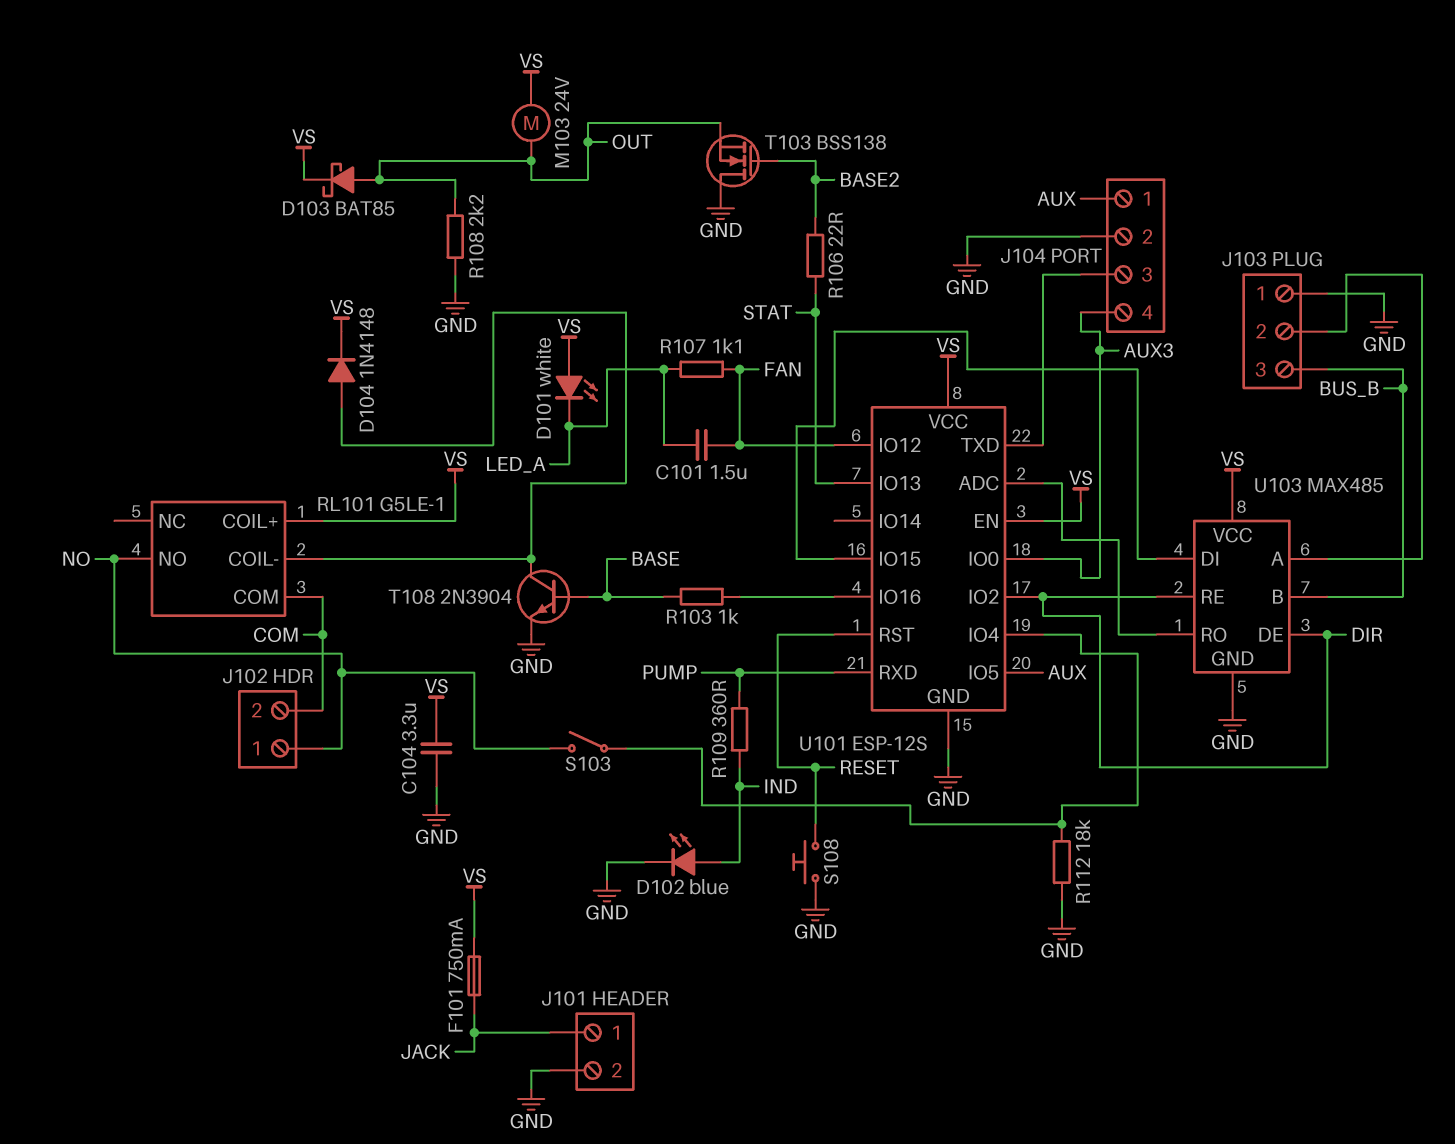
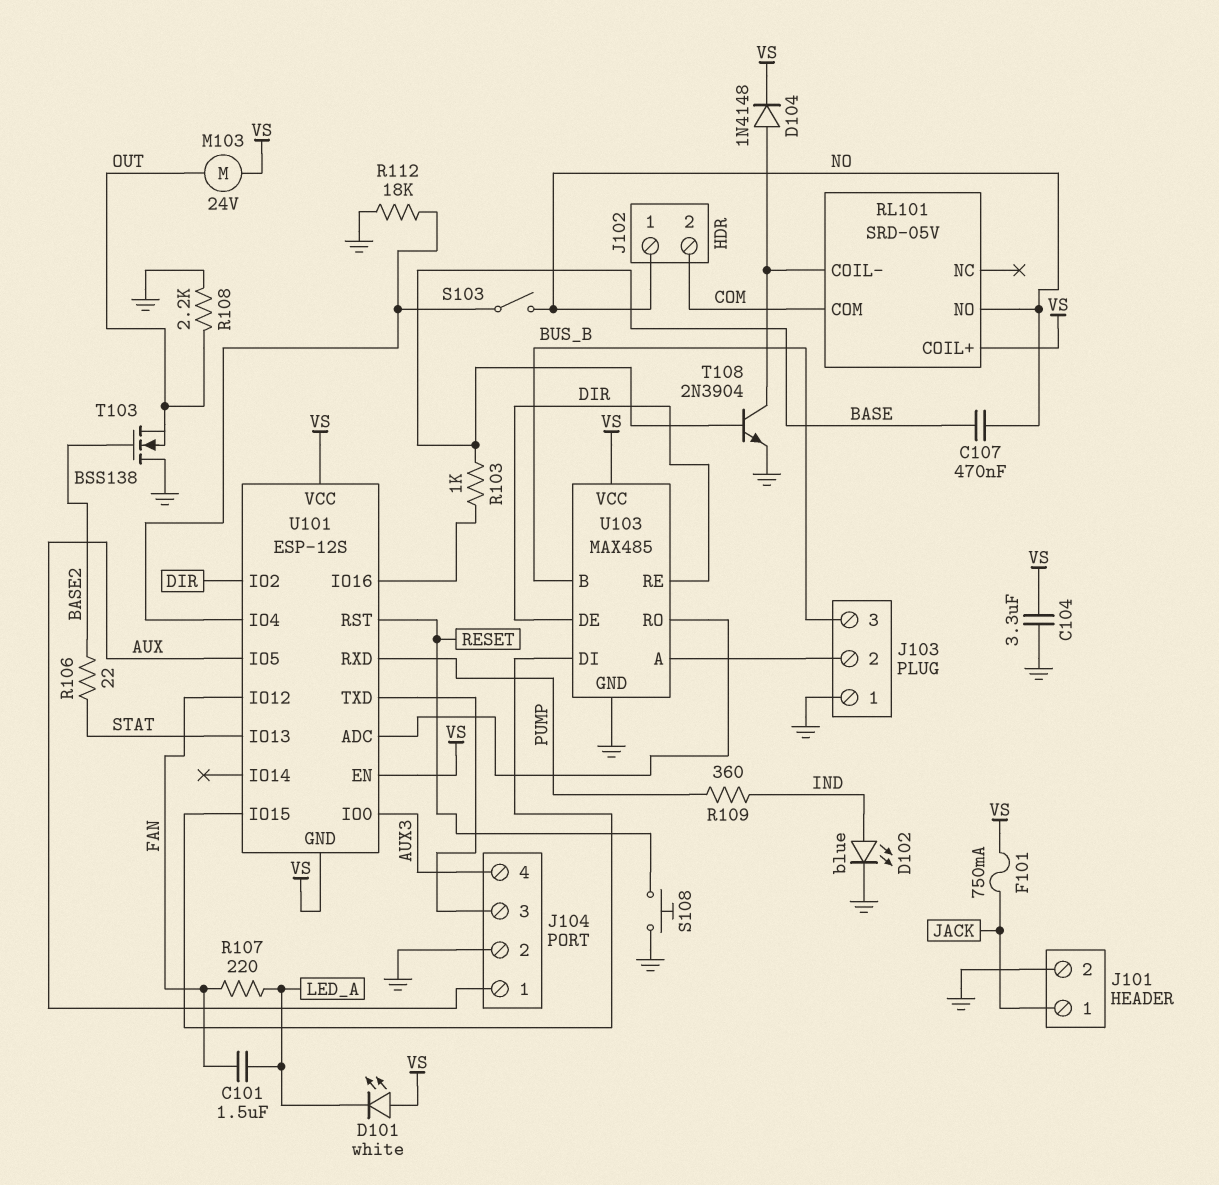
C107: none -> 470nF (BASE, NO)
D103: schottky BAT85 (A OUT, K VS) -> none
R107: 1.1k (FAN, LED_A) -> 220 (FAN, LED_A)
RL101: G5LE-1 -> SRD-05V
U101 pin GND: GND -> VS

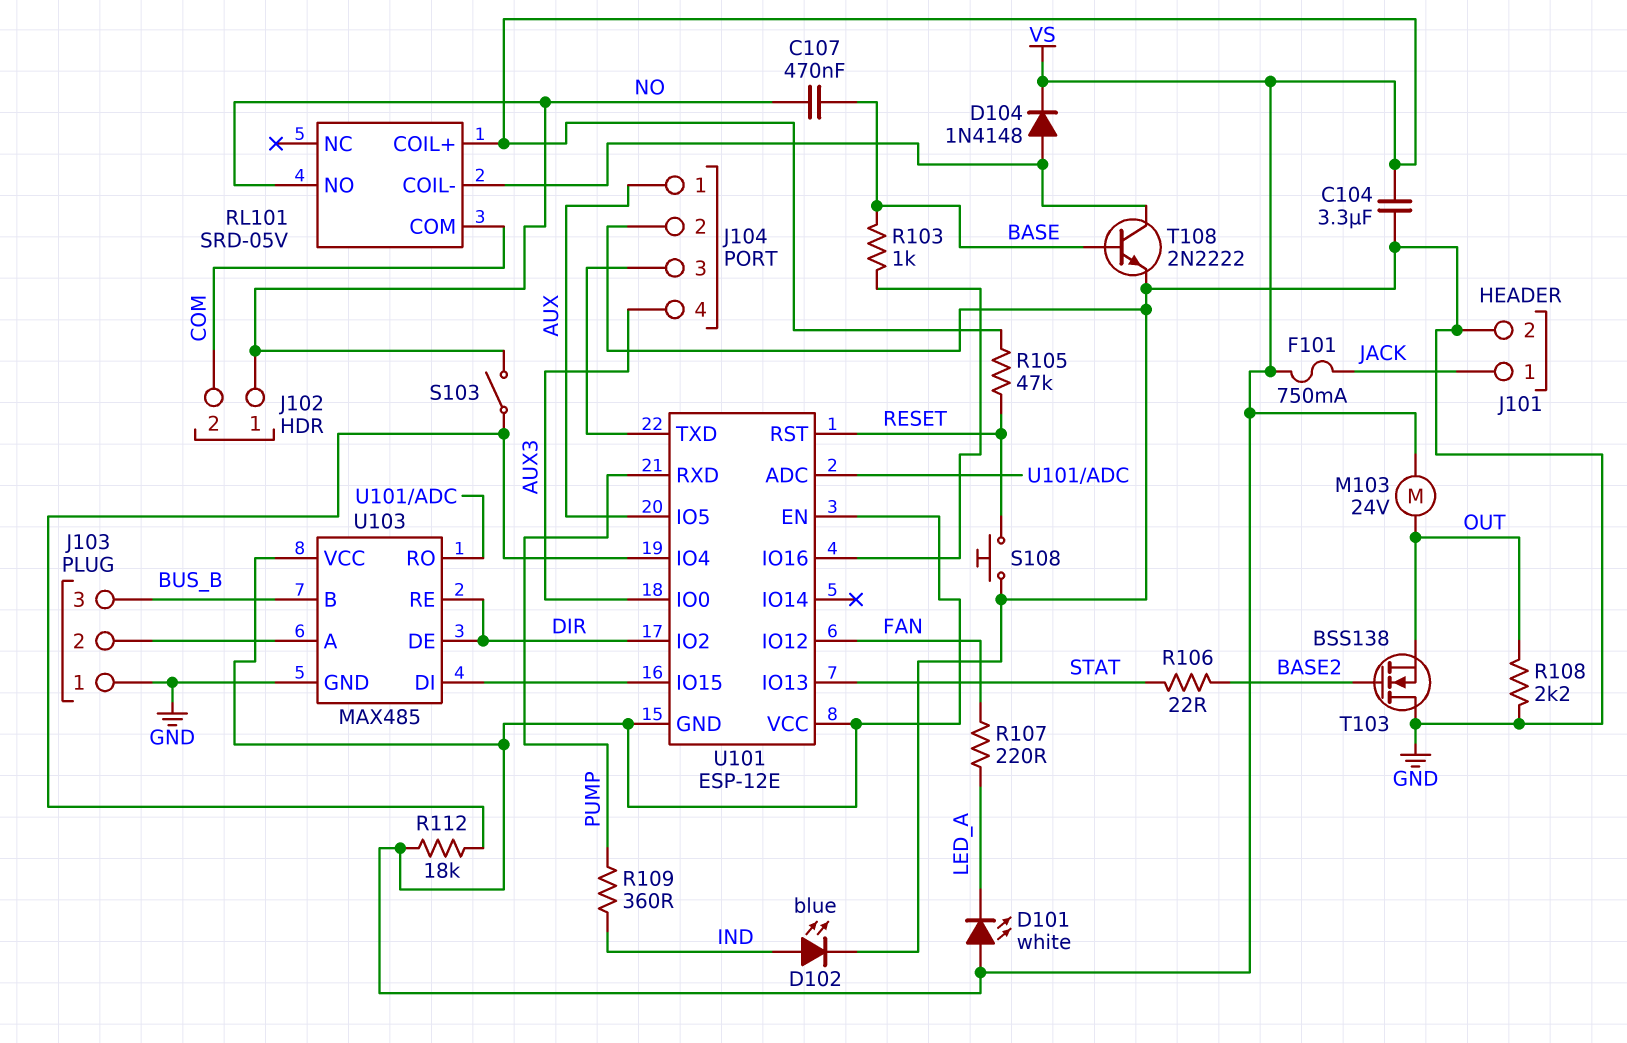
C101: 1.5uF (FAN, LED_A) -> none
R105: none -> 47k (RESET, VS)
R112: 18k (GND, U101/IO4) -> 18k (U101/IO4, VS)
T108: NPN 2N3904 (B BASE, C RL101/COIL-, E GND) -> NPN 2N2222 (B BASE, C RL101/COIL-, E GND)
U101: ESP-12S -> ESP-12E

